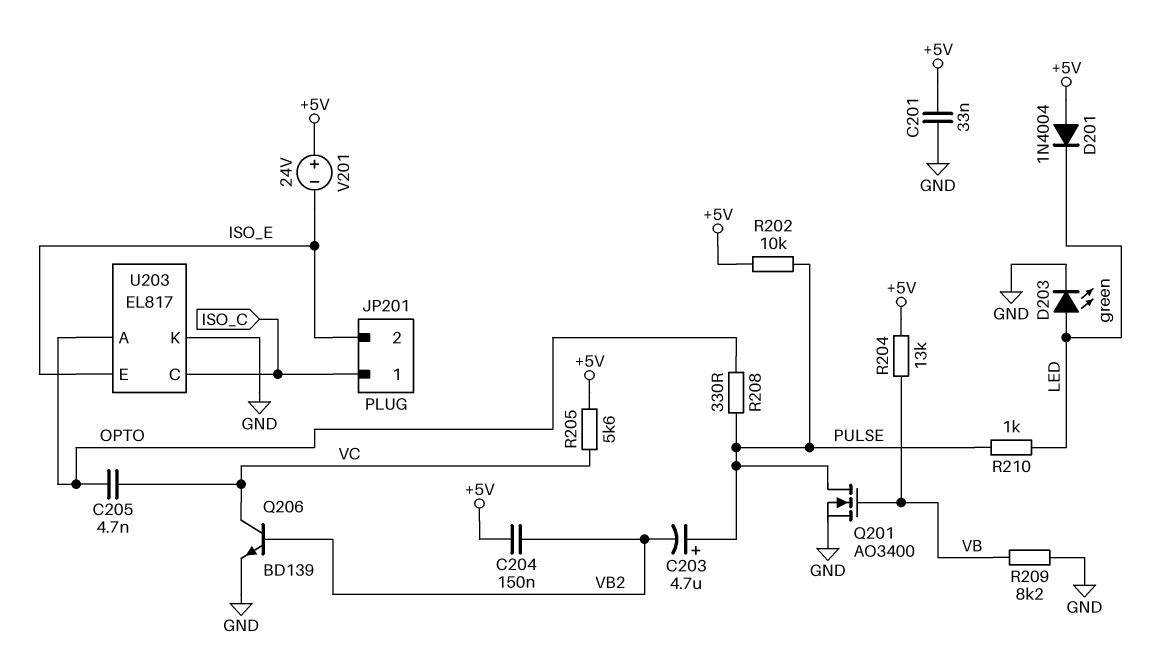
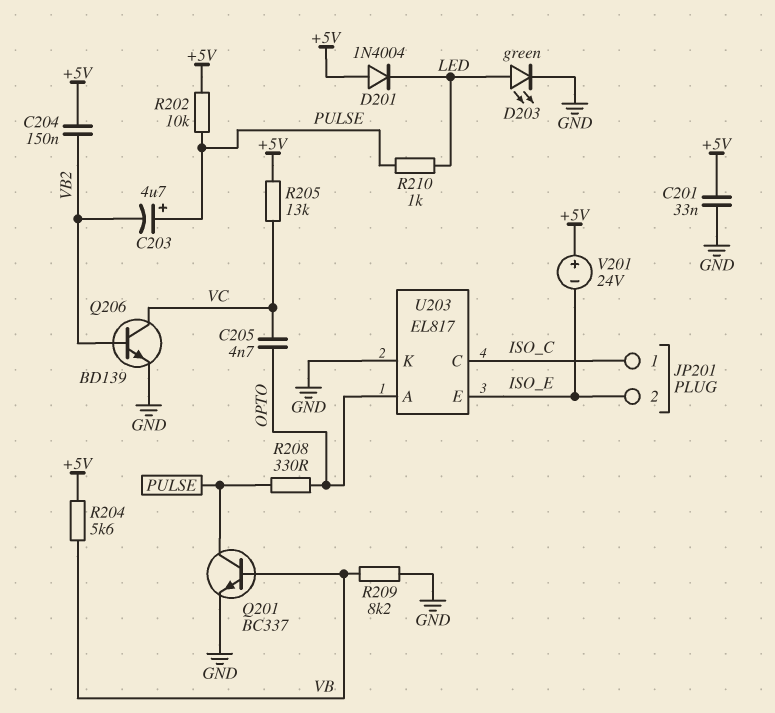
Q201: NMOS AO3400 (G VB, D PULSE, S GND) -> NPN BC337 (B VB, C PULSE, E GND)
R204: 13k (+5V, VB) -> 5.6k (+5V, VB)
R205: 5.6k (+5V, VC) -> 13k (+5V, VC)

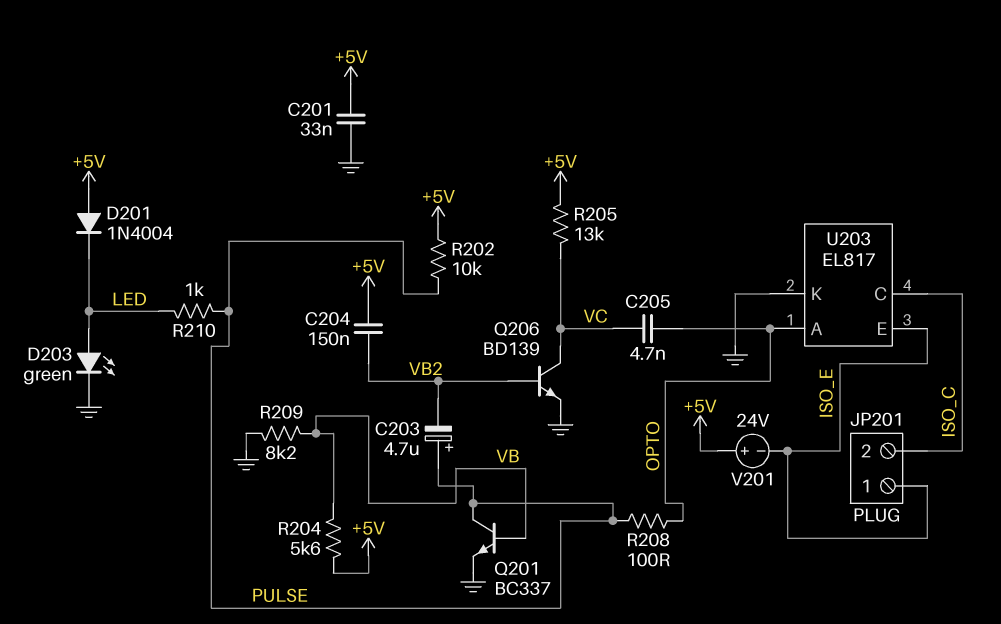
JP201 pin 1: ISO_C -> ISO_E
JP201 pin 2: ISO_E -> ISO_C
R208: 330 (OPTO, PULSE) -> 100 (OPTO, PULSE)

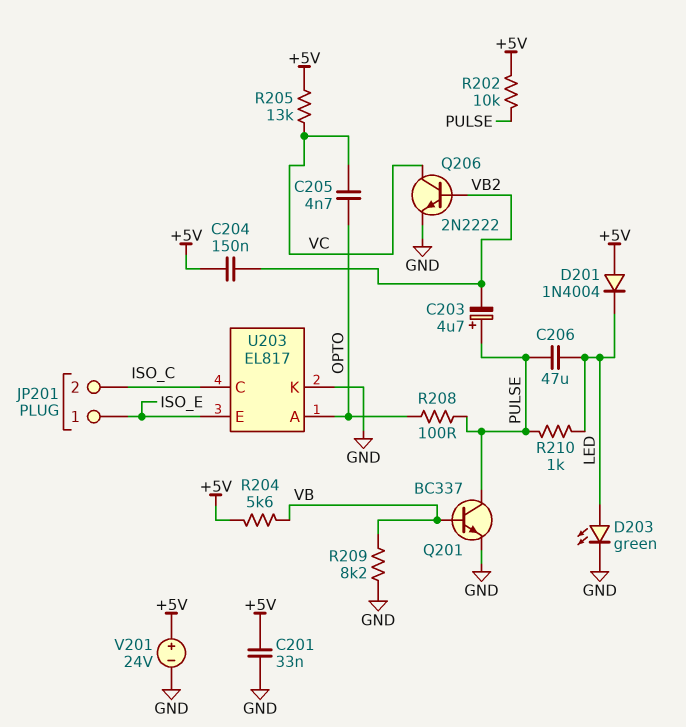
C206: none -> 47uF (LED, PULSE)
Q206: NPN BD139 (B VB2, C VC, E GND) -> NPN 2N2222 (B VB2, C VC, E GND)
V201: 24V (plus +5V, minus ISO_E) -> 24V (plus +5V, minus GND)

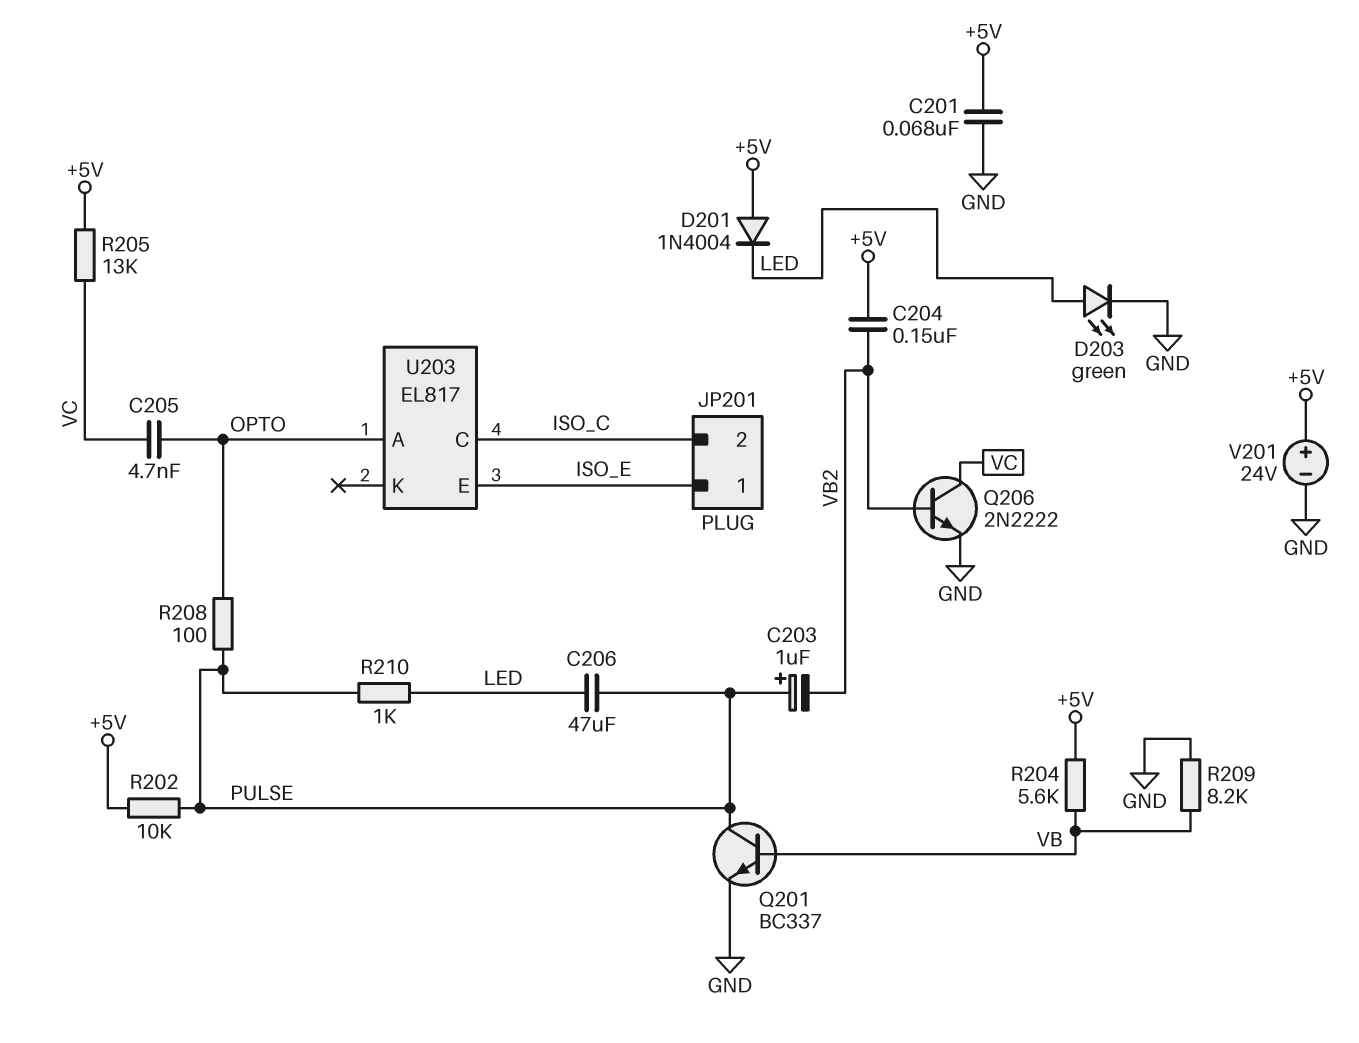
C201: 33nF (+5V, GND) -> 68nF (+5V, GND)
C203: 4.7uF (plus PULSE, minus VB2) -> 1uF (plus PULSE, minus VB2)
U203 pin K: GND -> none

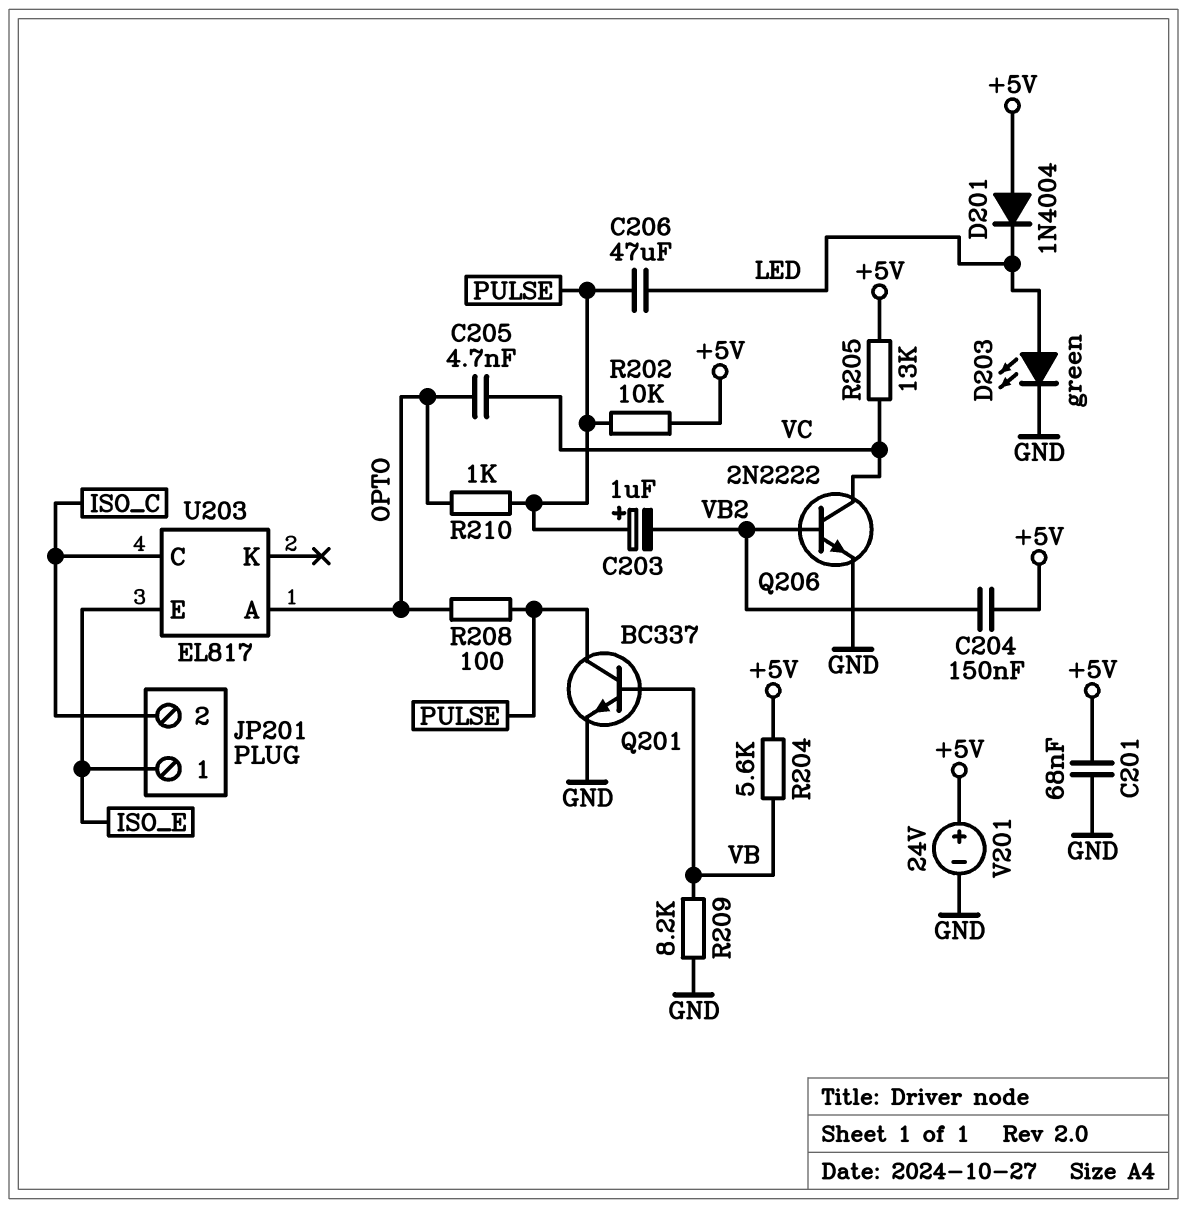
R210: 1k (LED, PULSE) -> 1k (OPTO, PULSE)

